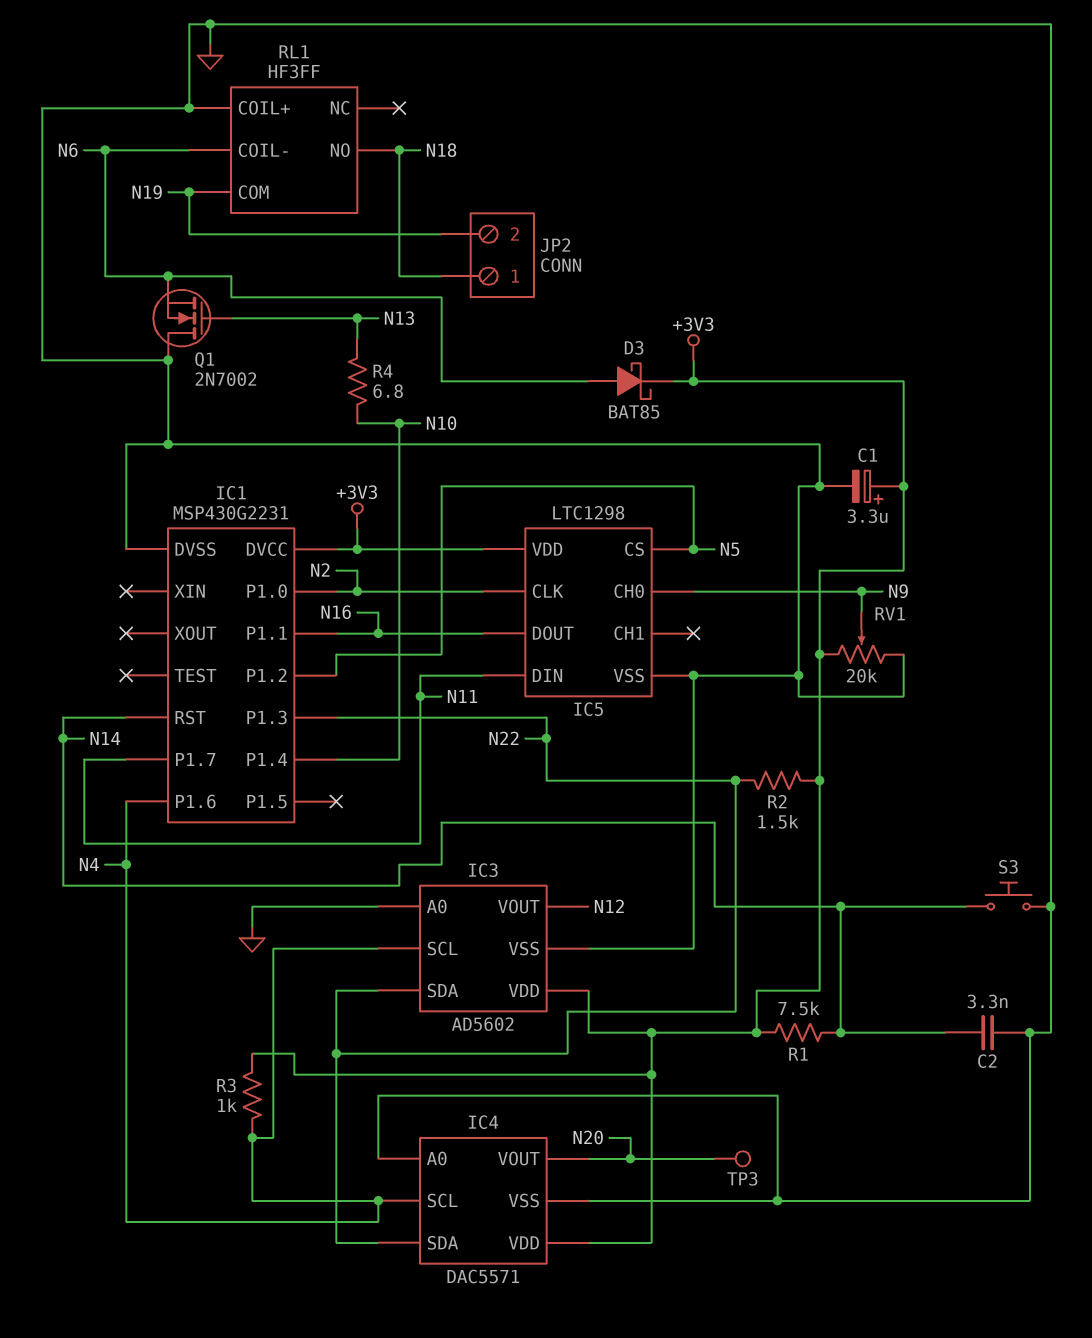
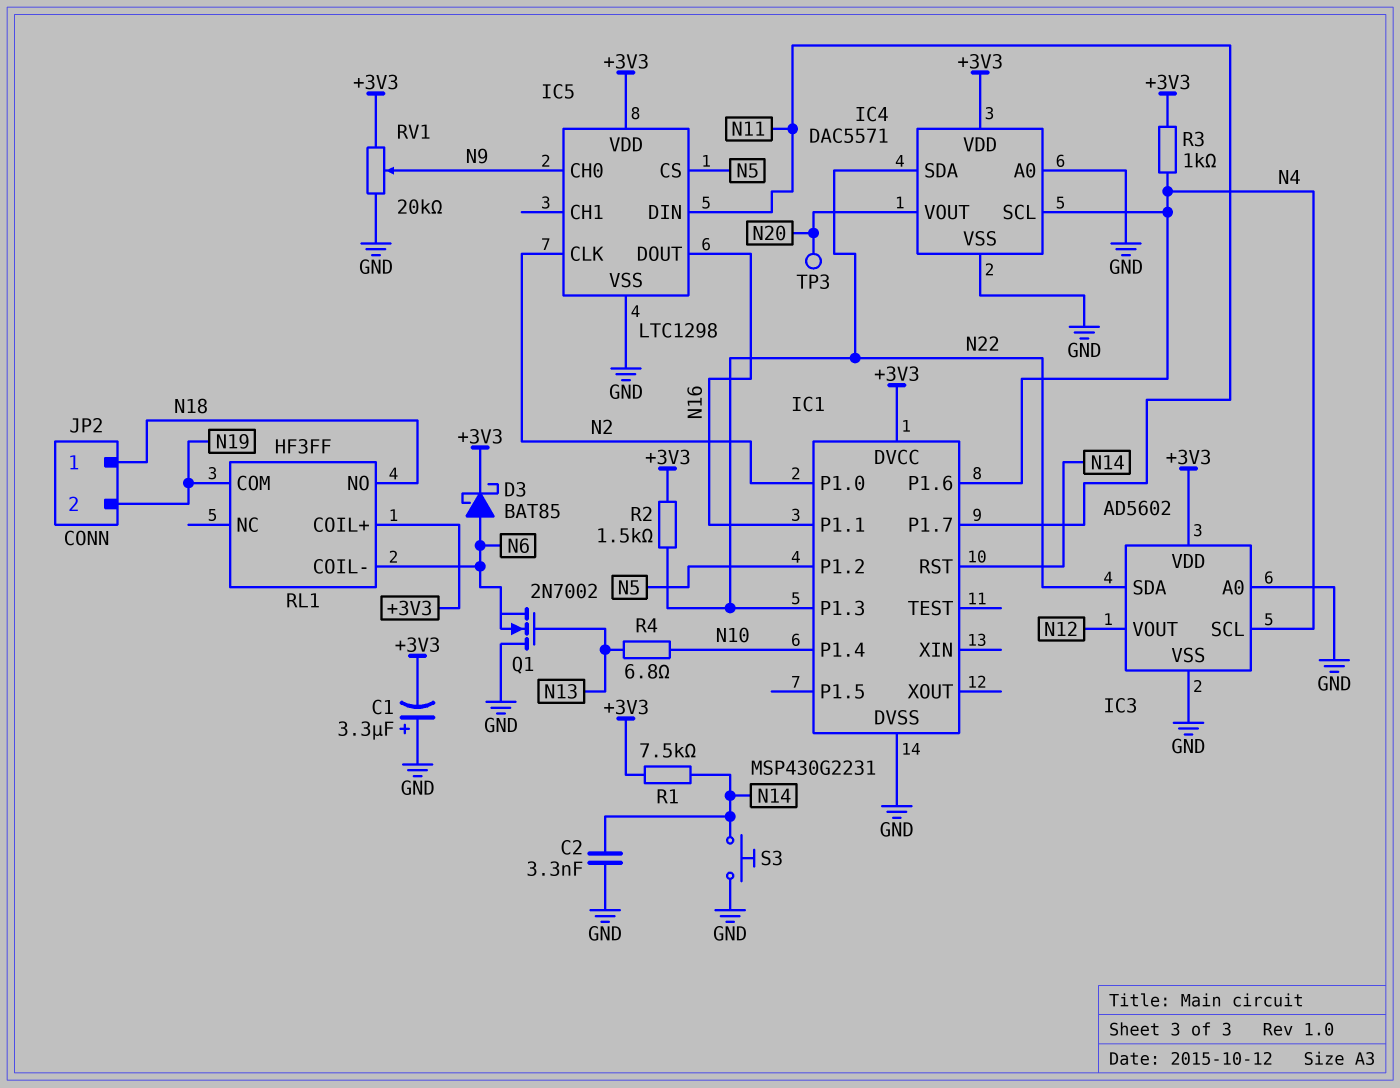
C1: 3.3uF (plus +3V3, minus GND) -> 3.3uF (plus GND, minus +3V3)
RL1 pin COIL+: GND -> +3V3

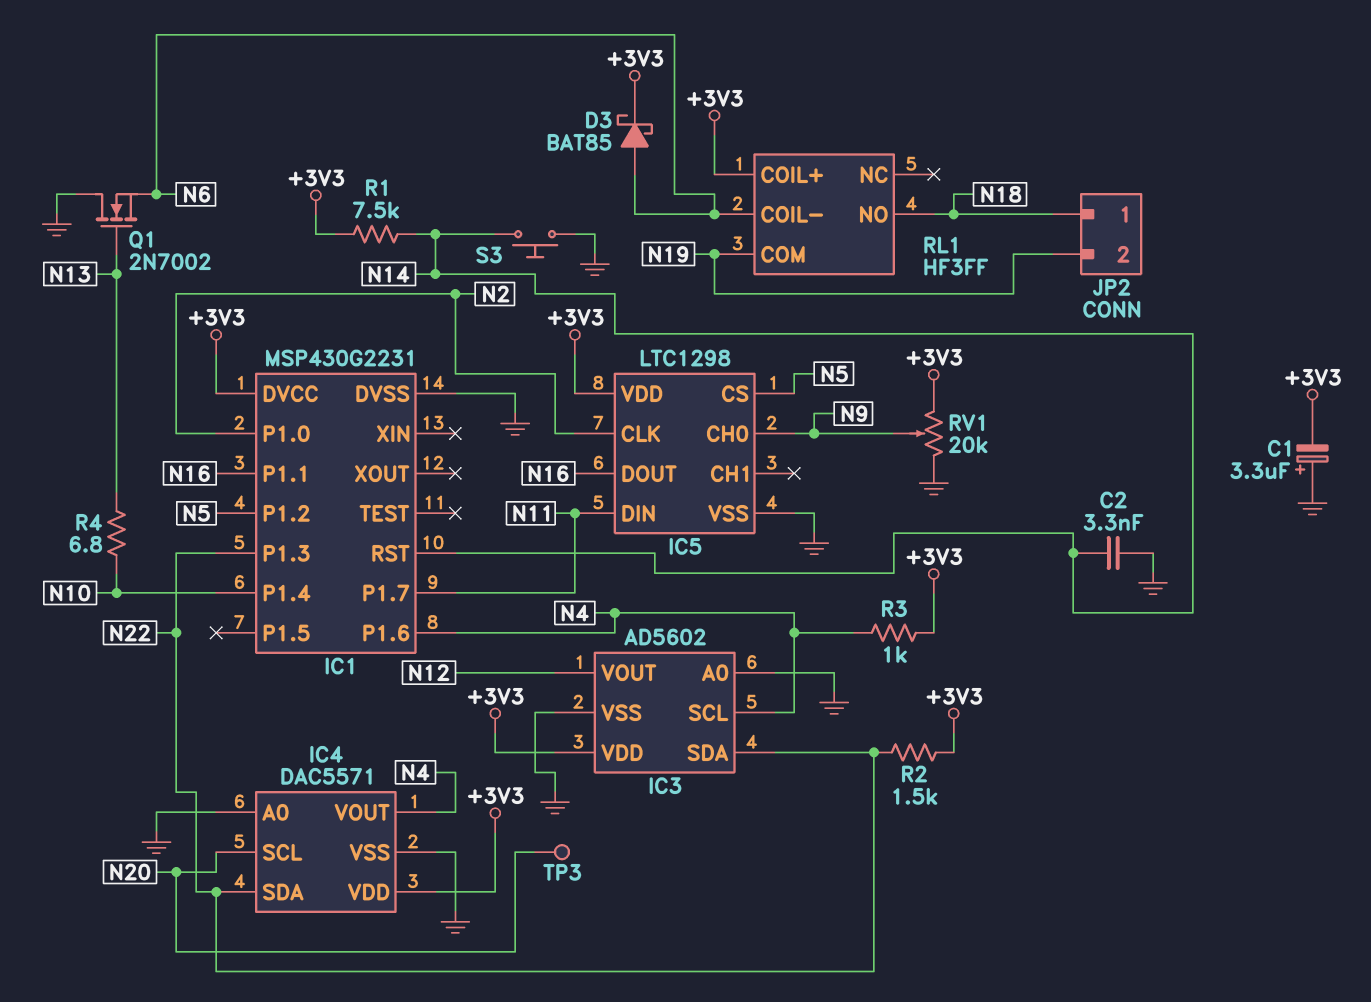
IC4 pin SCL: N4 -> N20
IC4 pin VOUT: N20 -> N4

